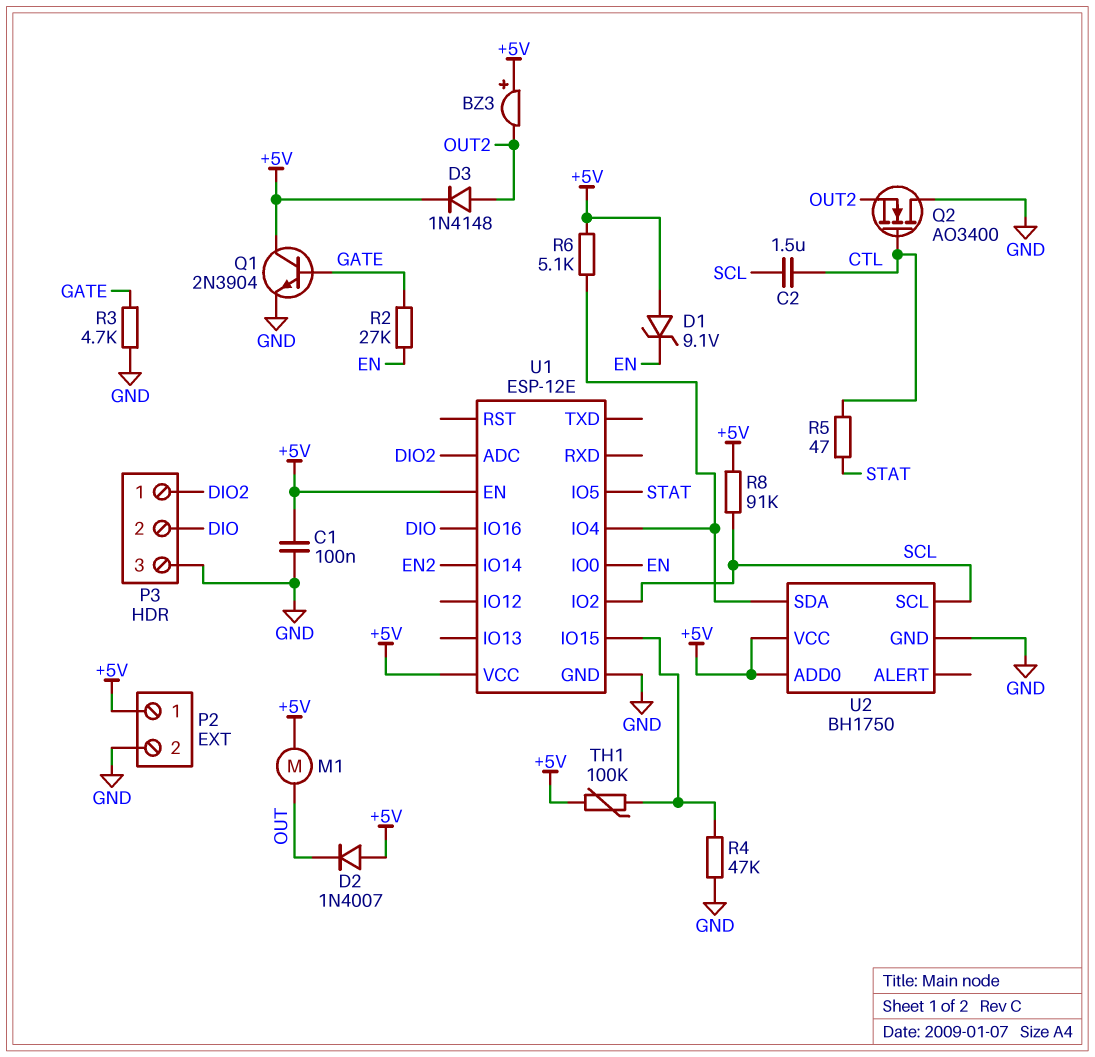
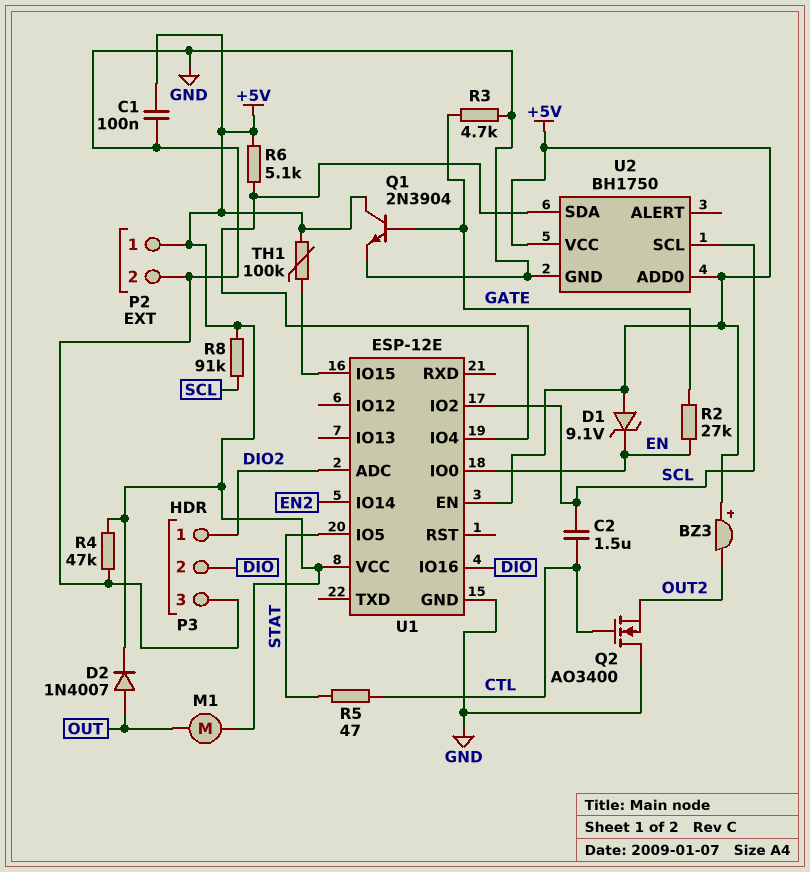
D2: diode 1N4007 (A +5V, K OUT) -> diode 1N4007 (A OUT, K +5V)
D3: diode 1N4148 (A OUT2, K +5V) -> none
R4: 47k (GND, U1/IO15) -> 47k (+5V, GND)

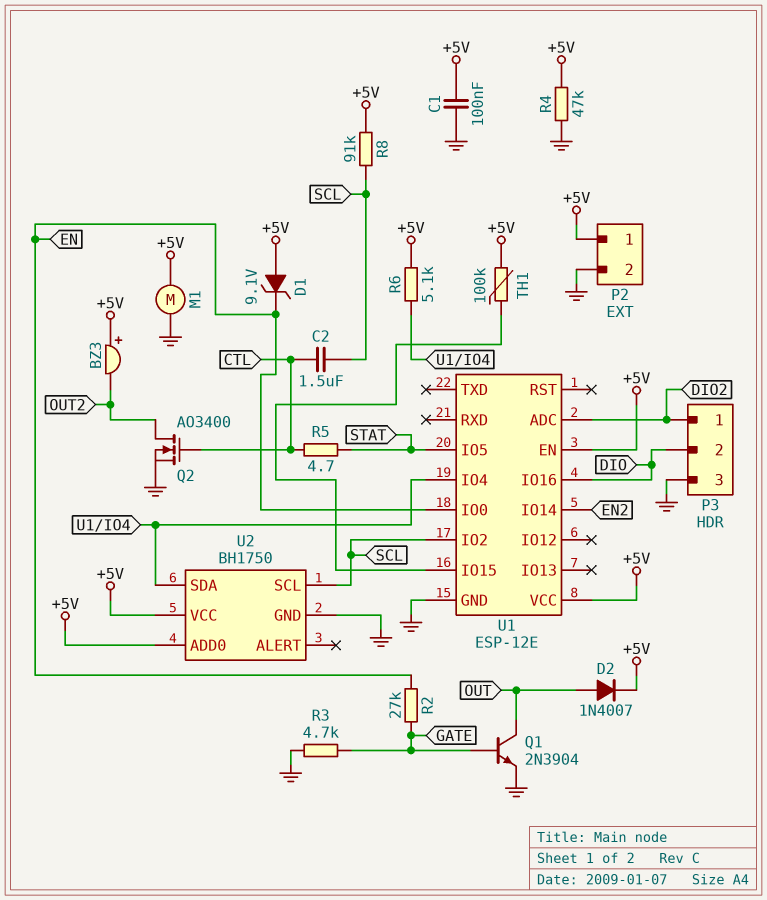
M1: motor (+5V, OUT) -> motor (+5V, GND)
Q1: NPN 2N3904 (B GATE, C +5V, E GND) -> NPN 2N3904 (B GATE, C OUT, E GND)
Q2: NMOS AO3400 (G CTL, D GND, S OUT2) -> NMOS AO3400 (G CTL, D OUT2, S GND)
R5: 47 (CTL, STAT) -> 4.7 (CTL, STAT)

